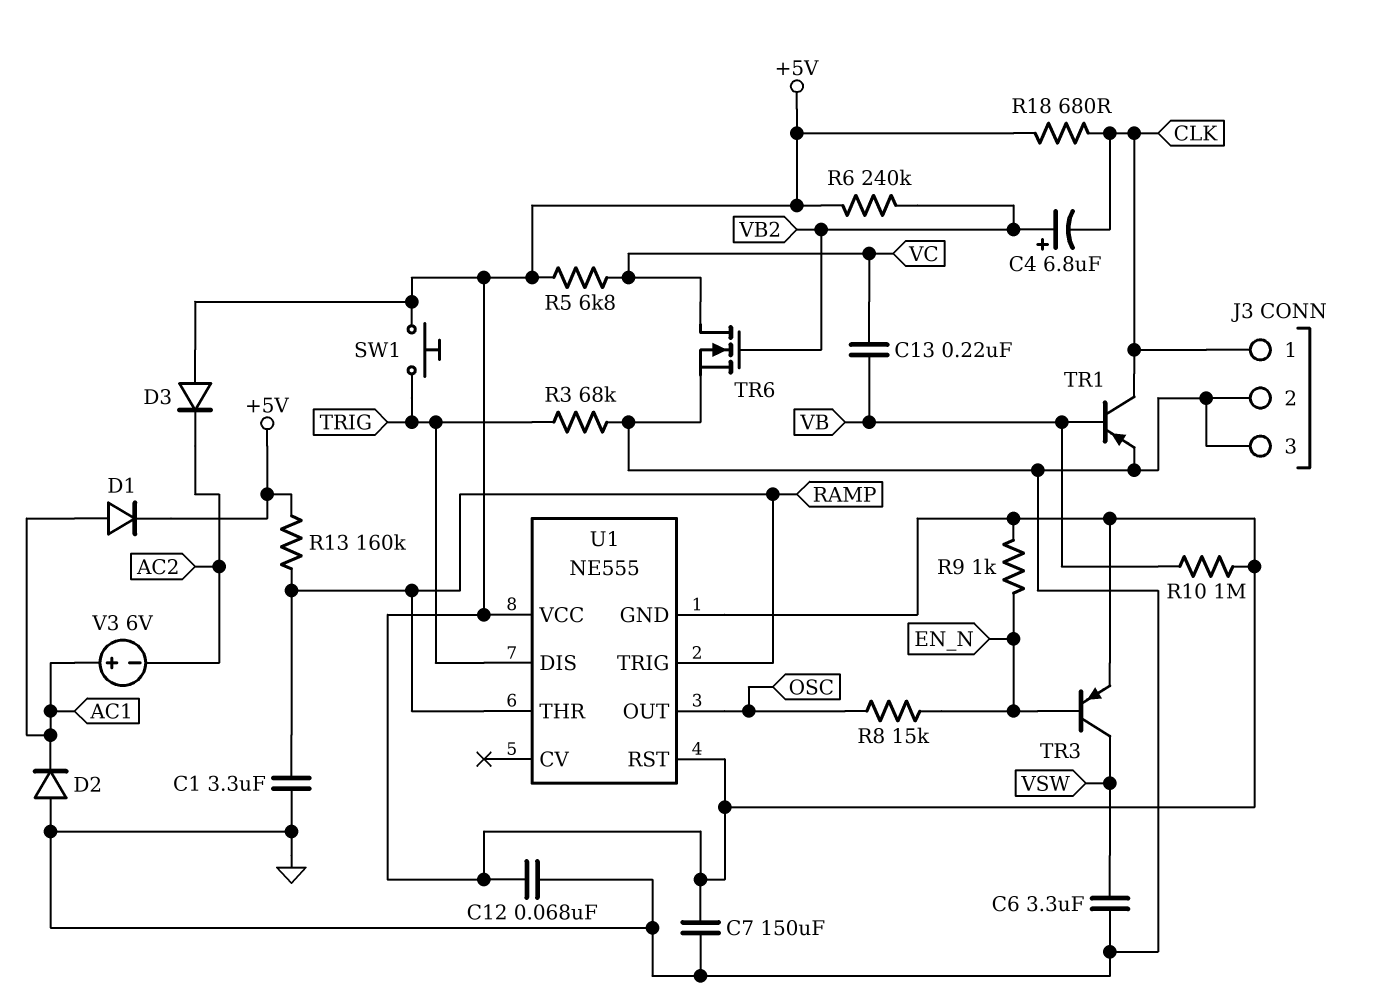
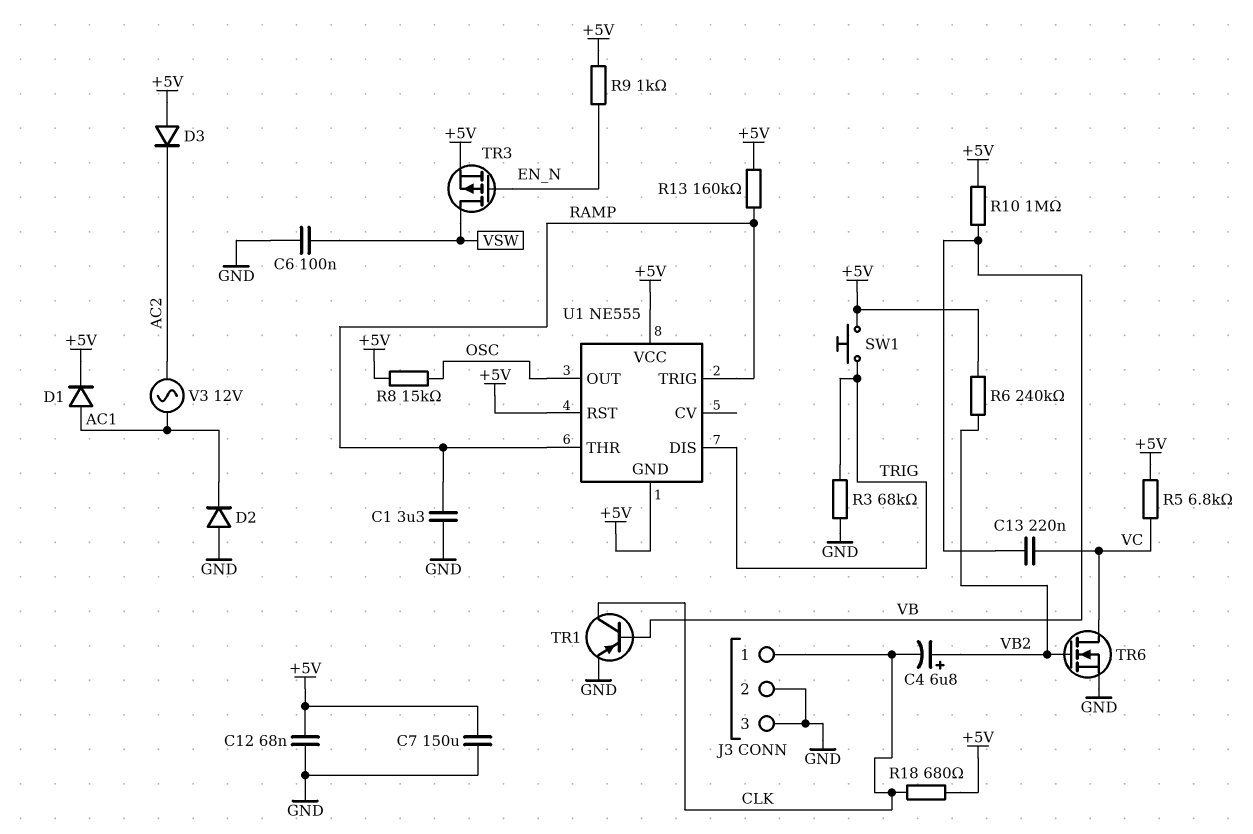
C6: 3.3uF (GND, VSW) -> 100nF (GND, VSW)
R8: 15k (EN_N, OSC) -> 15k (+5V, OSC)
TR3: PNP (B EN_N, C VSW, E +5V) -> PMOS (G EN_N, D VSW, S +5V)
V3: 6V (plus AC1, minus AC2) -> AC 12V (AC1, AC2)

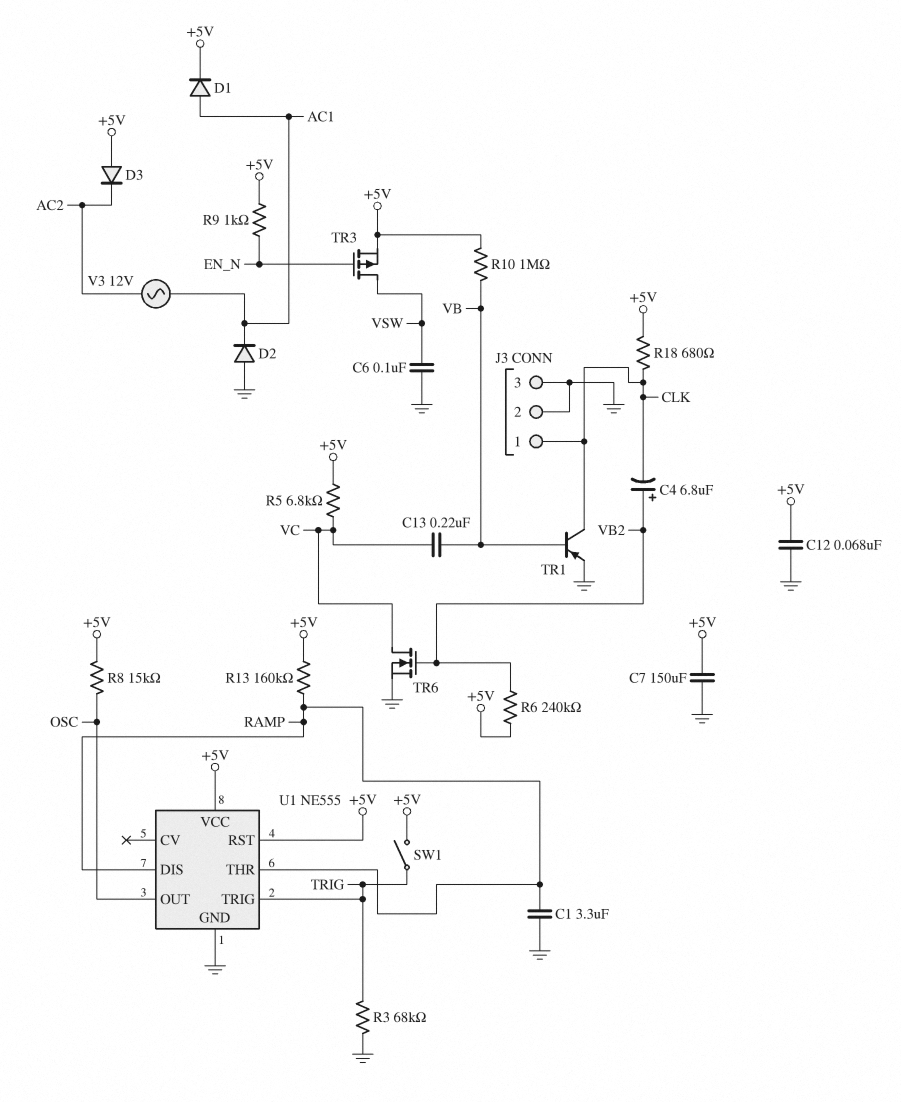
SW1: button (+5V, TRIG) -> switch (+5V, TRIG)
U1 pin DIS: TRIG -> RAMP
U1 pin GND: +5V -> GND
U1 pin TRIG: RAMP -> TRIG

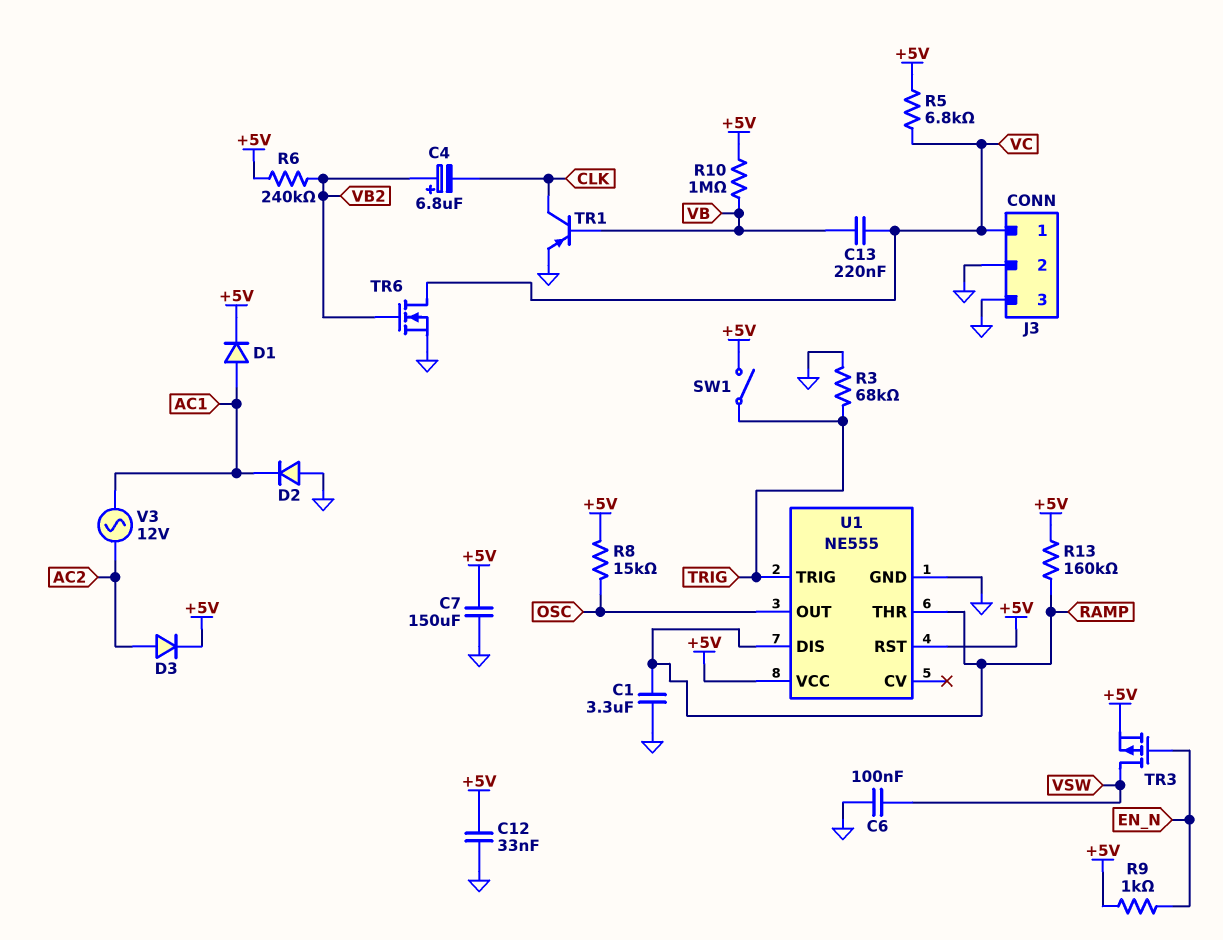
C12: 68nF (+5V, GND) -> 33nF (+5V, GND)
D3: diode (A +5V, K AC2) -> diode (A AC2, K +5V)
J3 pin 1: CLK -> VC
R18: 680 (+5V, CLK) -> none

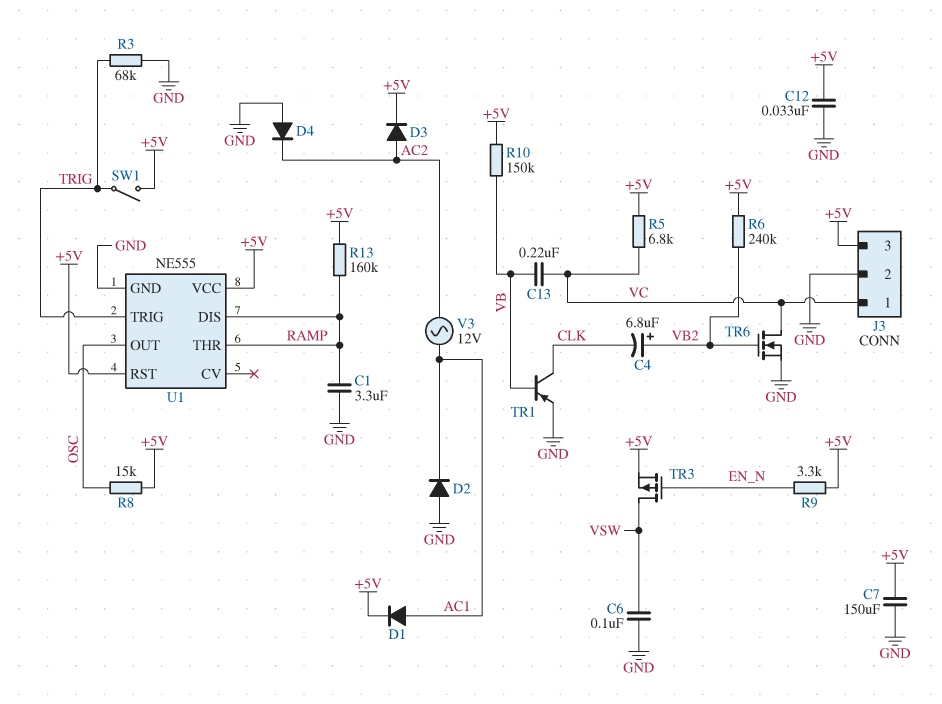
D4: none -> diode (A GND, K AC2)
J3 pin 3: GND -> +5V
R9: 1k (+5V, EN_N) -> 3.3k (+5V, EN_N)
R10: 1M (+5V, VB) -> 150k (+5V, VB)

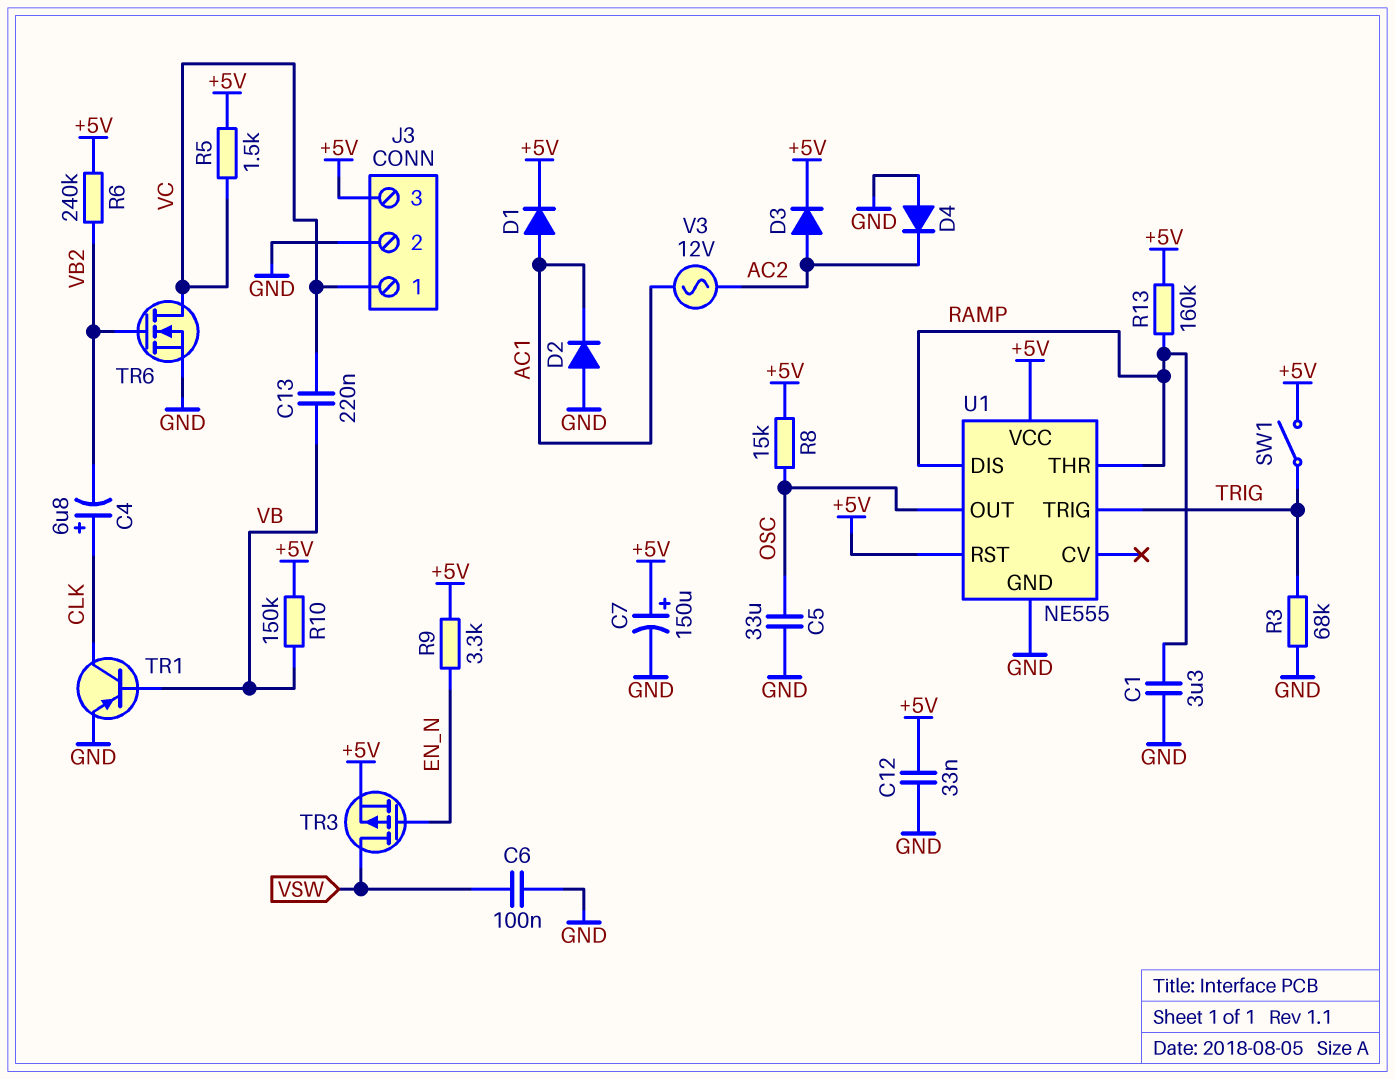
C4: 6.8uF (plus VB2, minus CLK) -> 6.8uF (plus CLK, minus VB2)
C5: none -> 33uF (GND, OSC)
C7: 150uF (+5V, GND) -> 150uF (plus +5V, minus GND)
R5: 6.8k (+5V, VC) -> 1.5k (+5V, VC)

